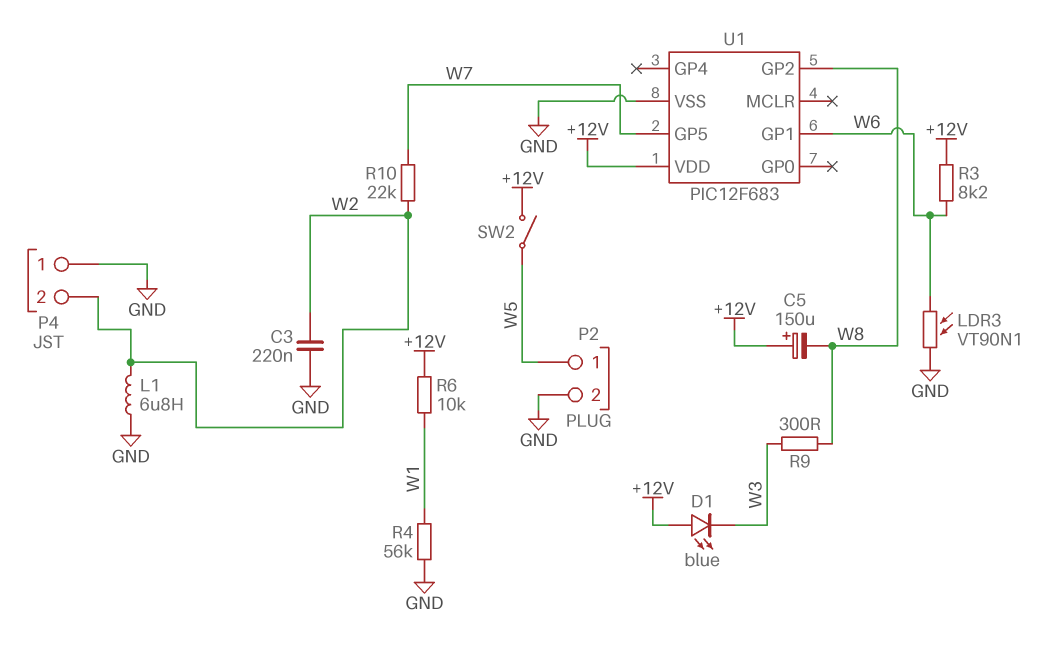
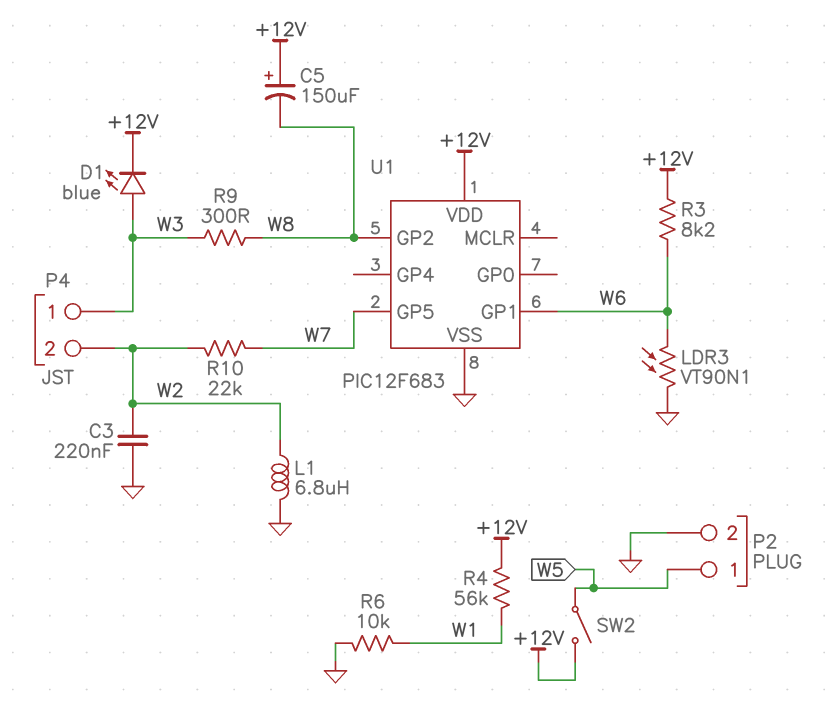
D1: LED blue (A +12V, K W3) -> LED blue (A W3, K +12V)
P4 pin 1: GND -> W3
R4: 56k (GND, W1) -> 56k (+12V, W1)
R6: 10k (+12V, W1) -> 10k (GND, W1)

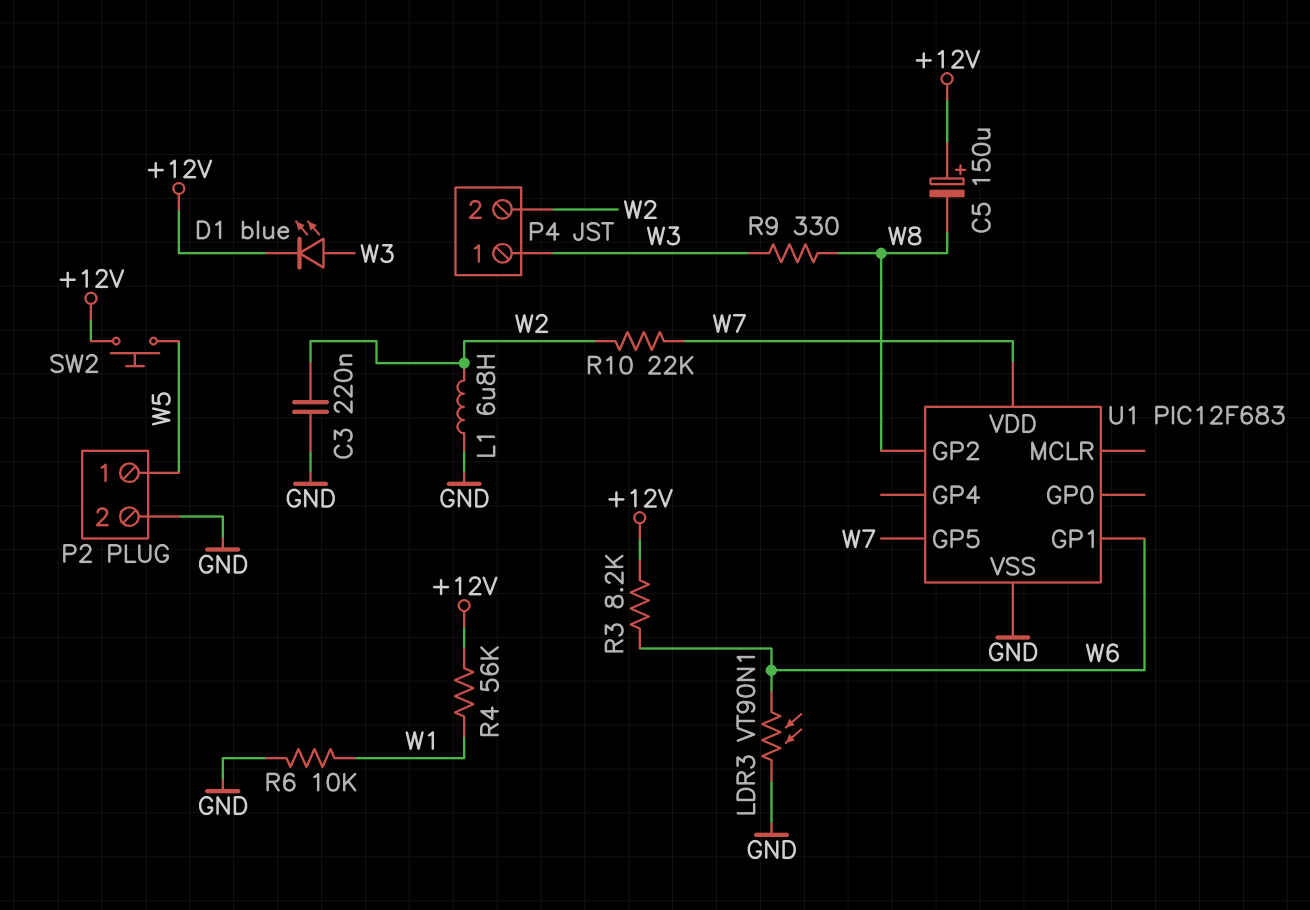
R9: 300 (W3, W8) -> 330 (W3, W8)
SW2: switch (+12V, W5) -> button (+12V, W5)
U1 pin VDD: +12V -> W7

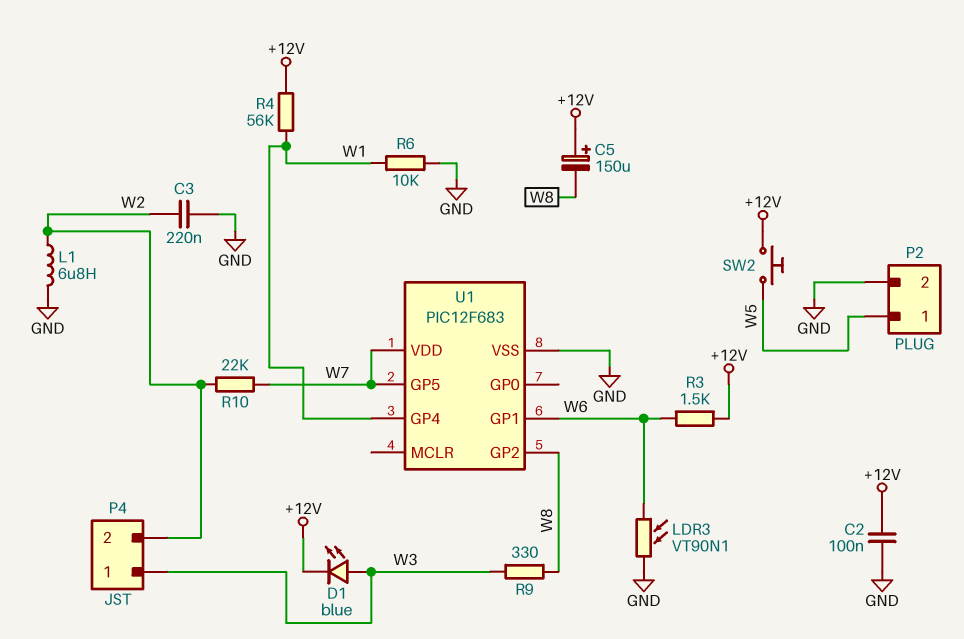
C2: none -> 100nF (+12V, GND)
R3: 8.2k (+12V, W6) -> 1.5k (+12V, W6)
U1 pin GP4: none -> W1

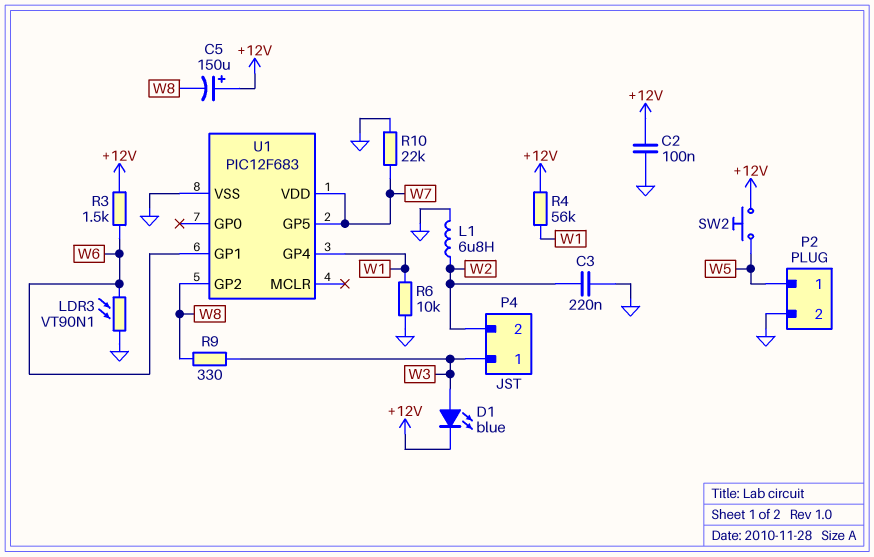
R10: 22k (W2, W7) -> 22k (GND, W7)

